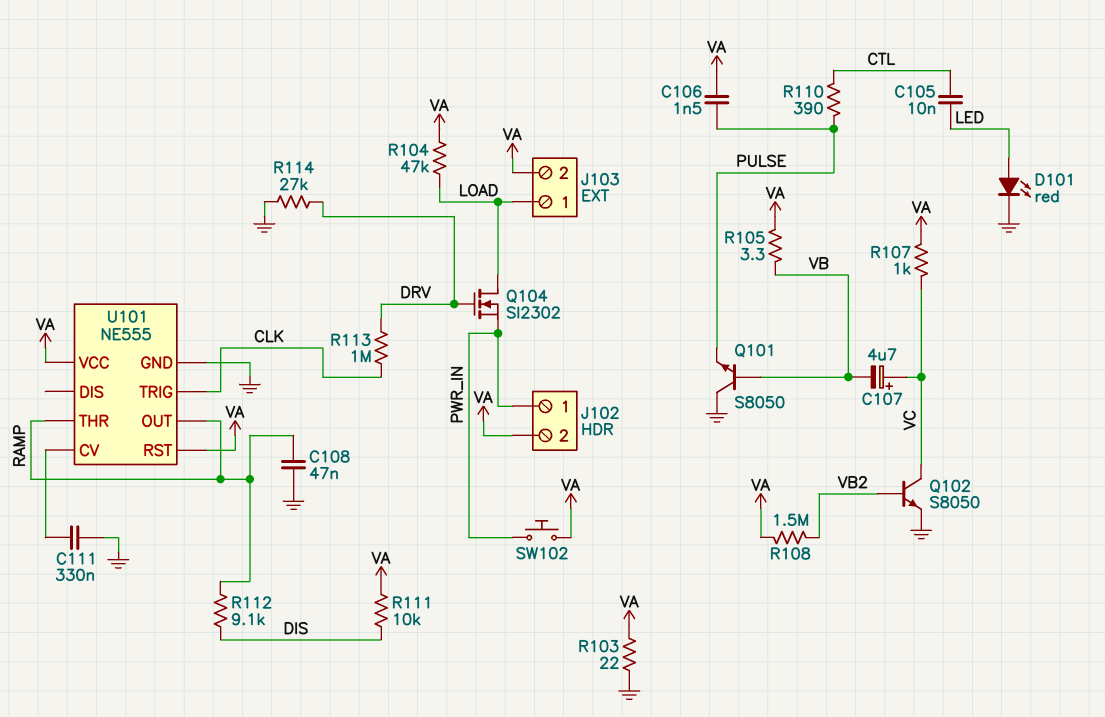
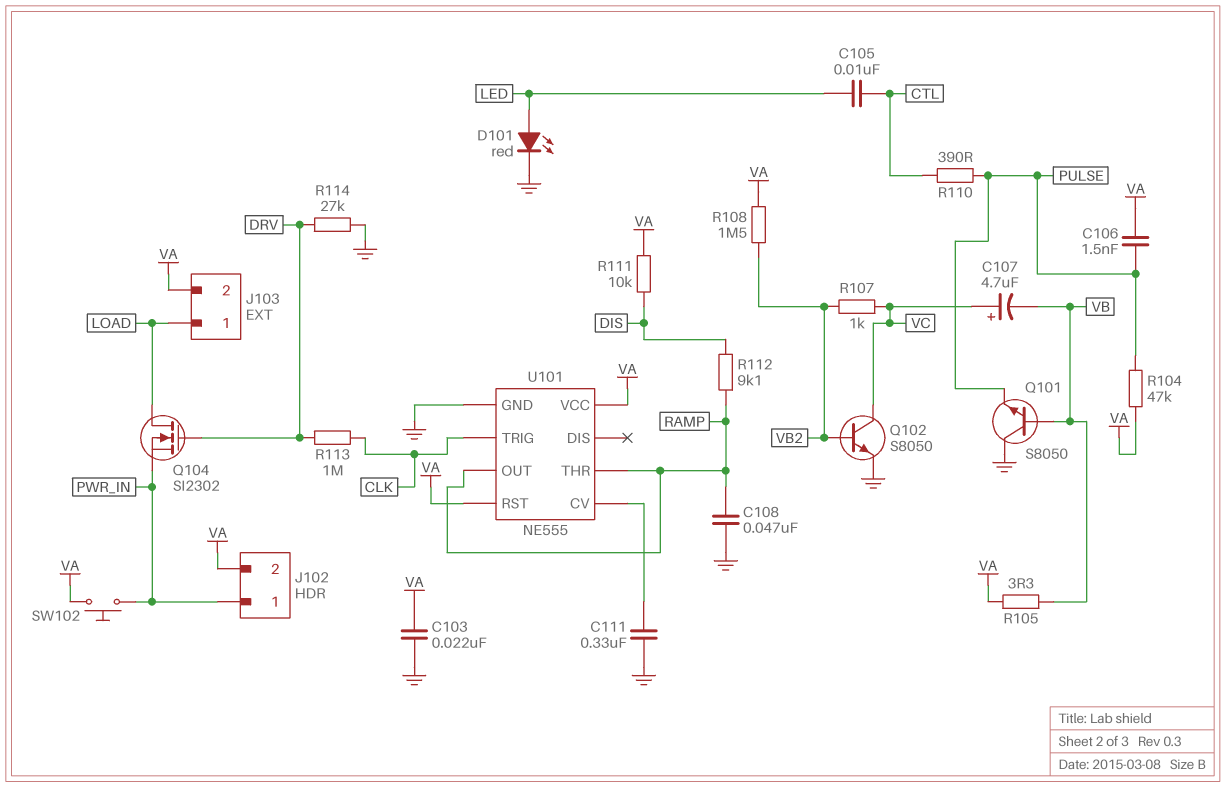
C103: none -> 22nF (GND, VA)
R103: 22 (GND, VA) -> none
R104: 47k (LOAD, VA) -> 47k (PULSE, VA)
R107: 1k (VA, VC) -> 1k (VB2, VC)

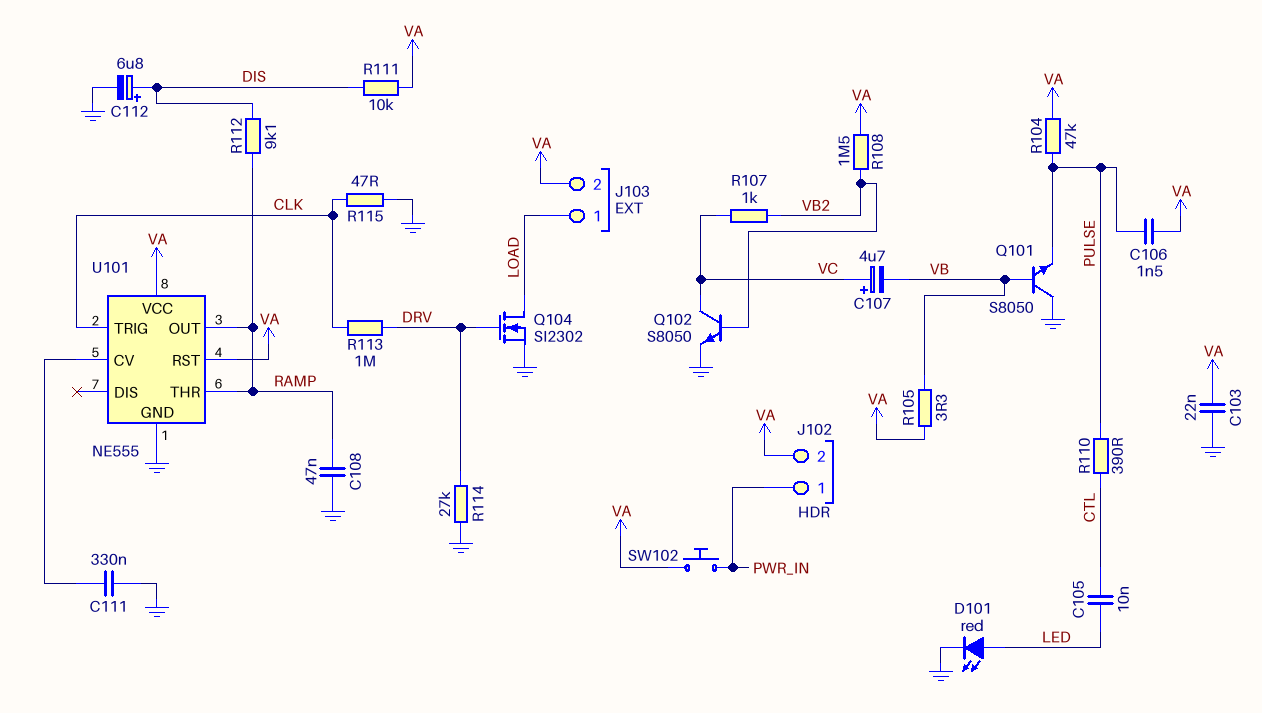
C112: none -> 6.8uF (plus DIS, minus GND)
Q104: NMOS SI2302 (G DRV, D LOAD, S PWR_IN) -> NMOS SI2302 (G DRV, D LOAD, S GND)
R115: none -> 47 (CLK, GND)

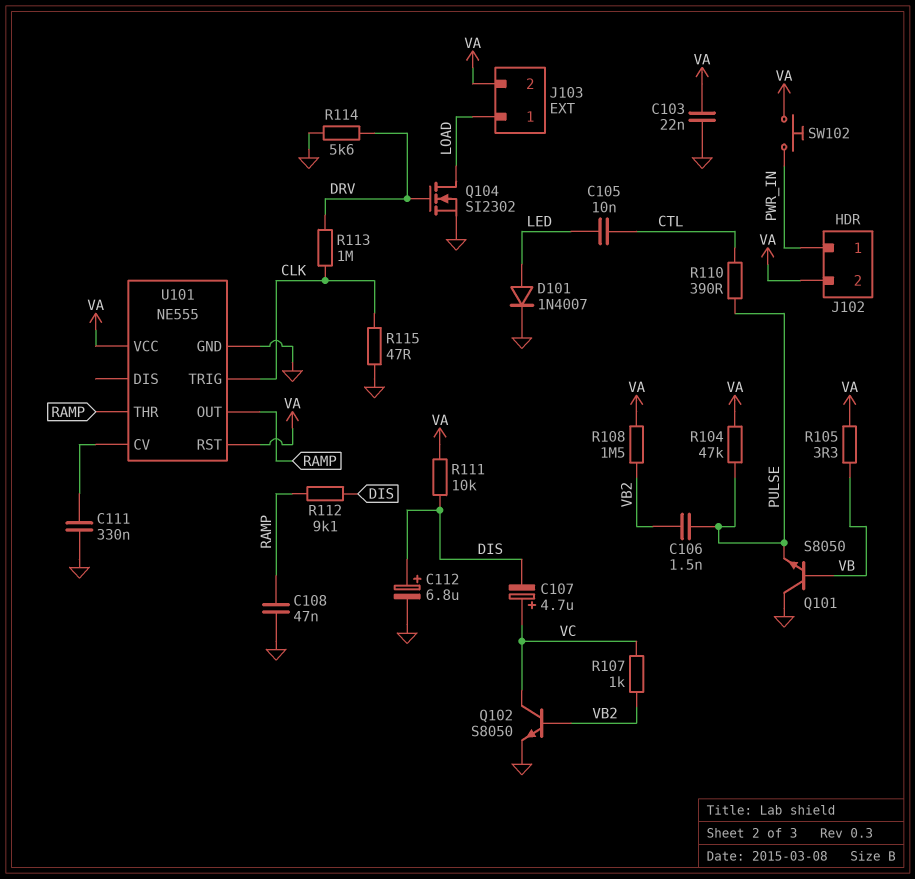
C106: 1.5nF (PULSE, VA) -> 1.5nF (PULSE, VB2)
C107: 4.7uF (plus VC, minus VB) -> 4.7uF (plus VC, minus DIS)
D101: LED red (A LED, K GND) -> diode 1N4007 (A LED, K GND)
R114: 27k (DRV, GND) -> 5.6k (DRV, GND)

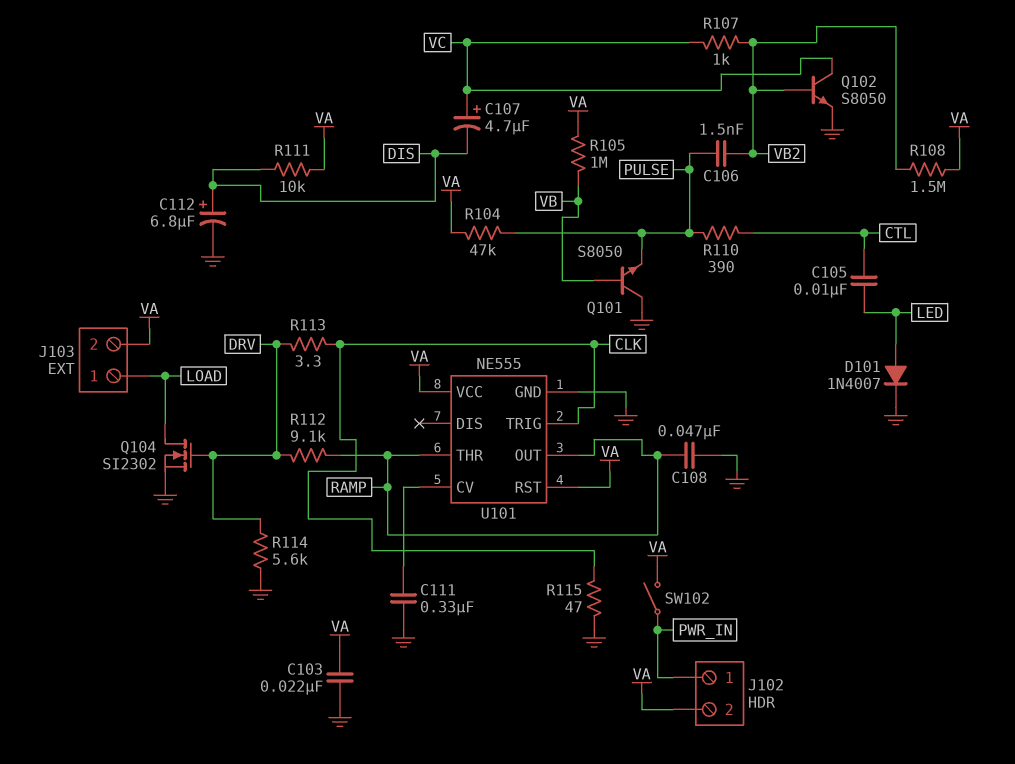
R105: 3.3 (VA, VB) -> 1M (VA, VB)
R112: 9.1k (DIS, RAMP) -> 9.1k (DRV, RAMP)
R113: 1M (CLK, DRV) -> 3.3 (CLK, DRV)
SW102: button (PWR_IN, VA) -> switch (PWR_IN, VA)

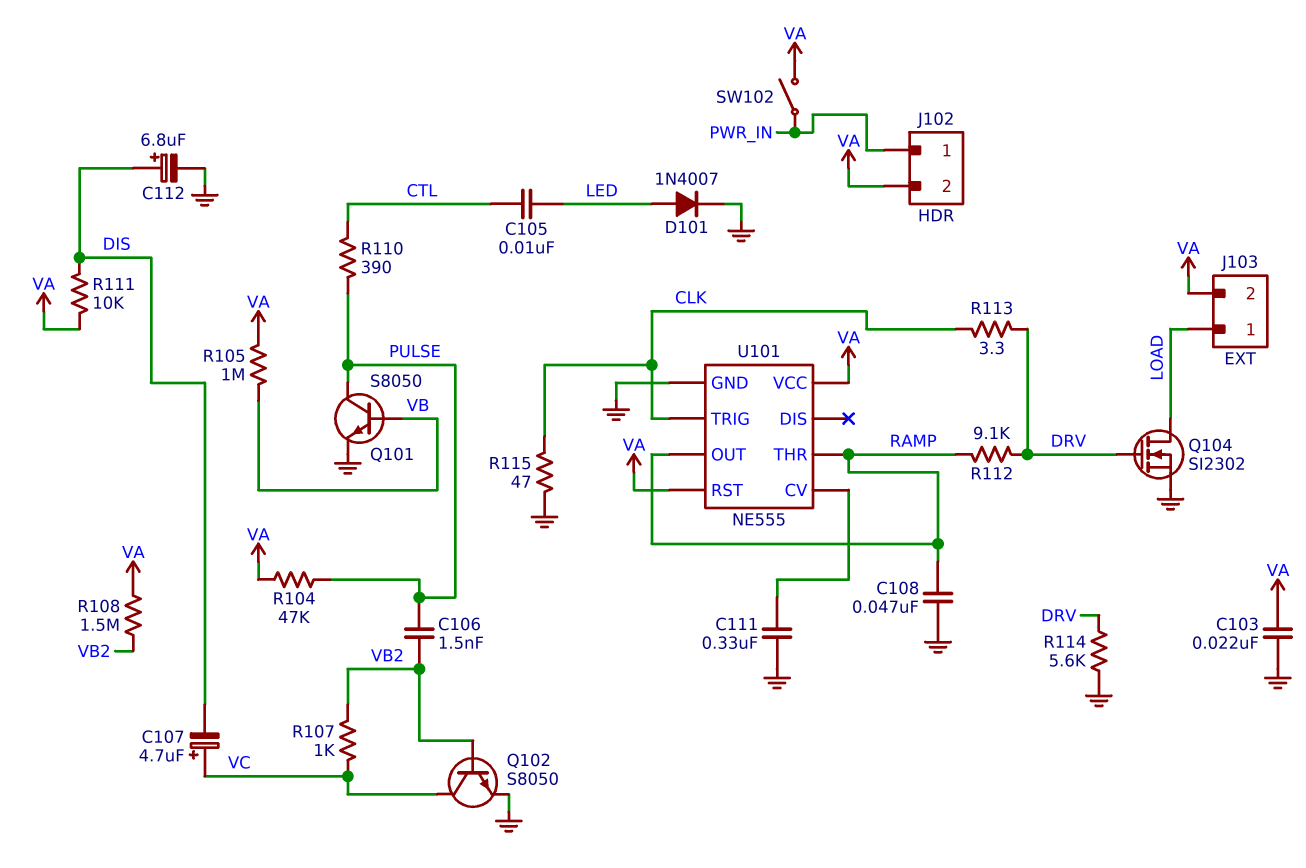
Q101: NPN S8050 (B VB, C GND, E PULSE) -> NPN S8050 (B VB, C PULSE, E GND)

